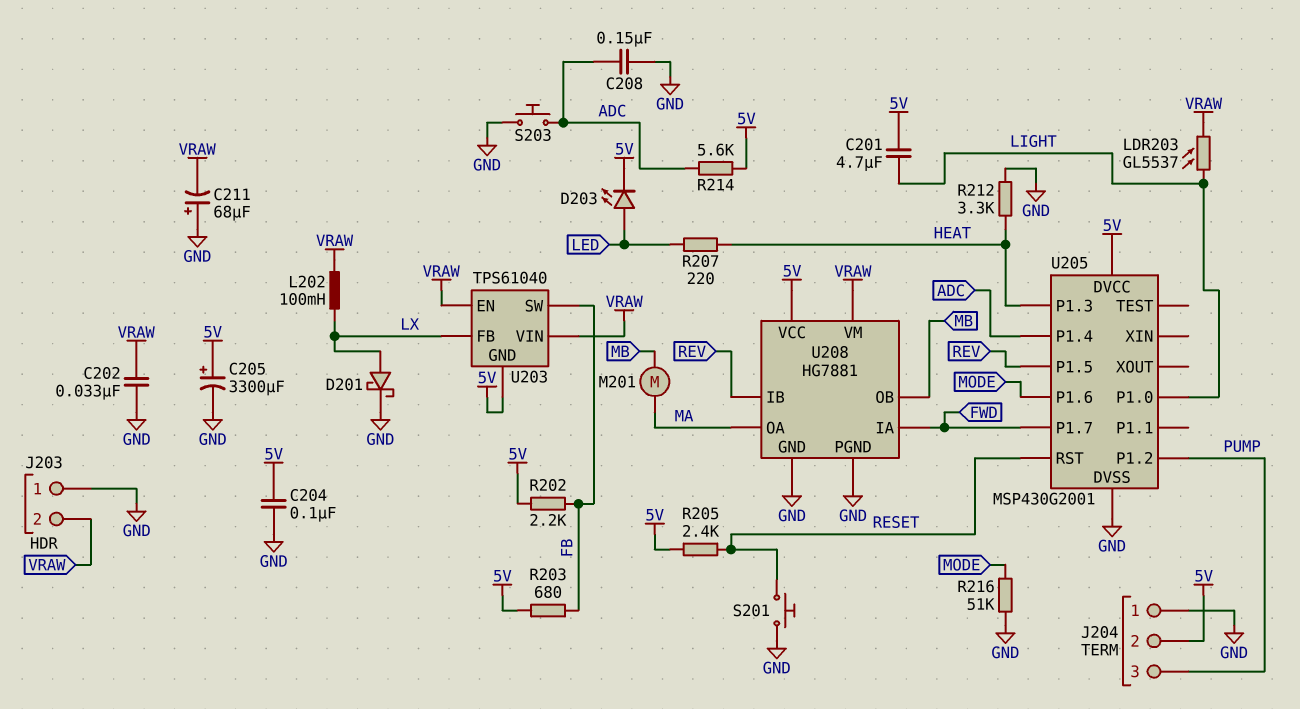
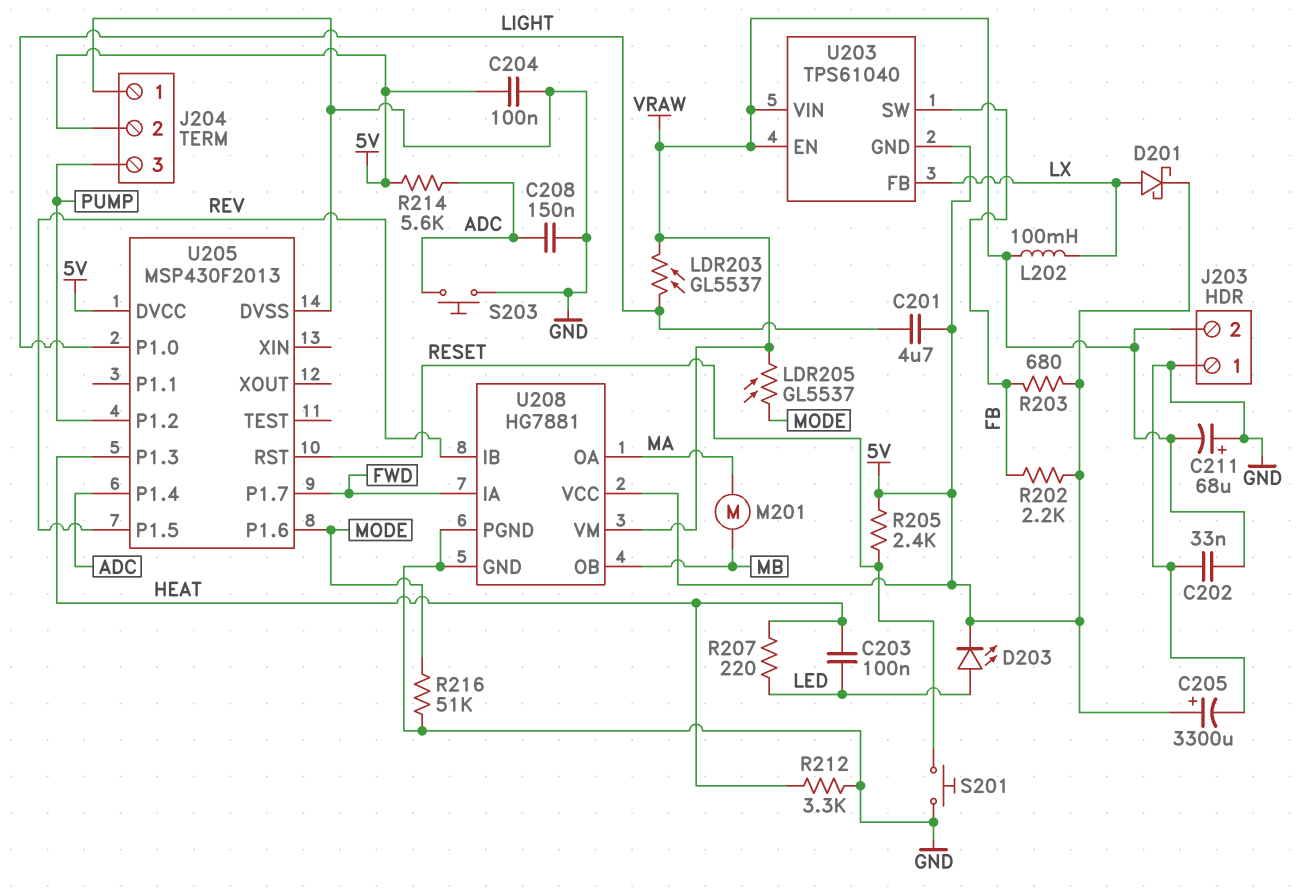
C203: none -> 100nF (HEAT, LED)
D201: schottky (A LX, K GND) -> schottky (A LX, K 5V)
LDR205: none -> GL5537 (MODE, VRAW)
U205: MSP430G2001 -> MSP430F2013

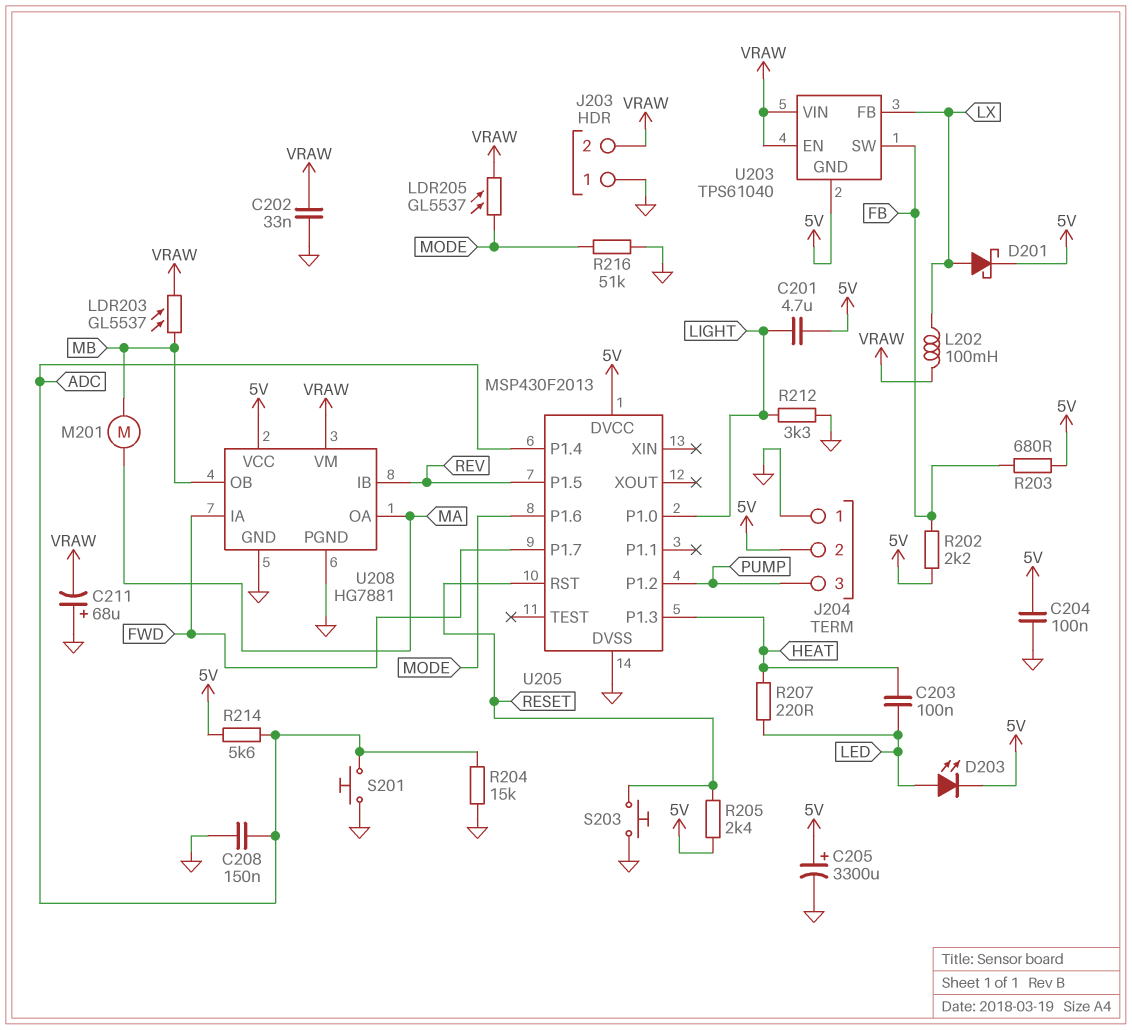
LDR203: GL5537 (LIGHT, VRAW) -> GL5537 (MB, VRAW)
R204: none -> 15k (ADC, GND)
R212: 3.3k (GND, HEAT) -> 3.3k (GND, LIGHT)
S201: button (GND, RESET) -> button (ADC, GND)
S203: button (ADC, GND) -> button (GND, RESET)

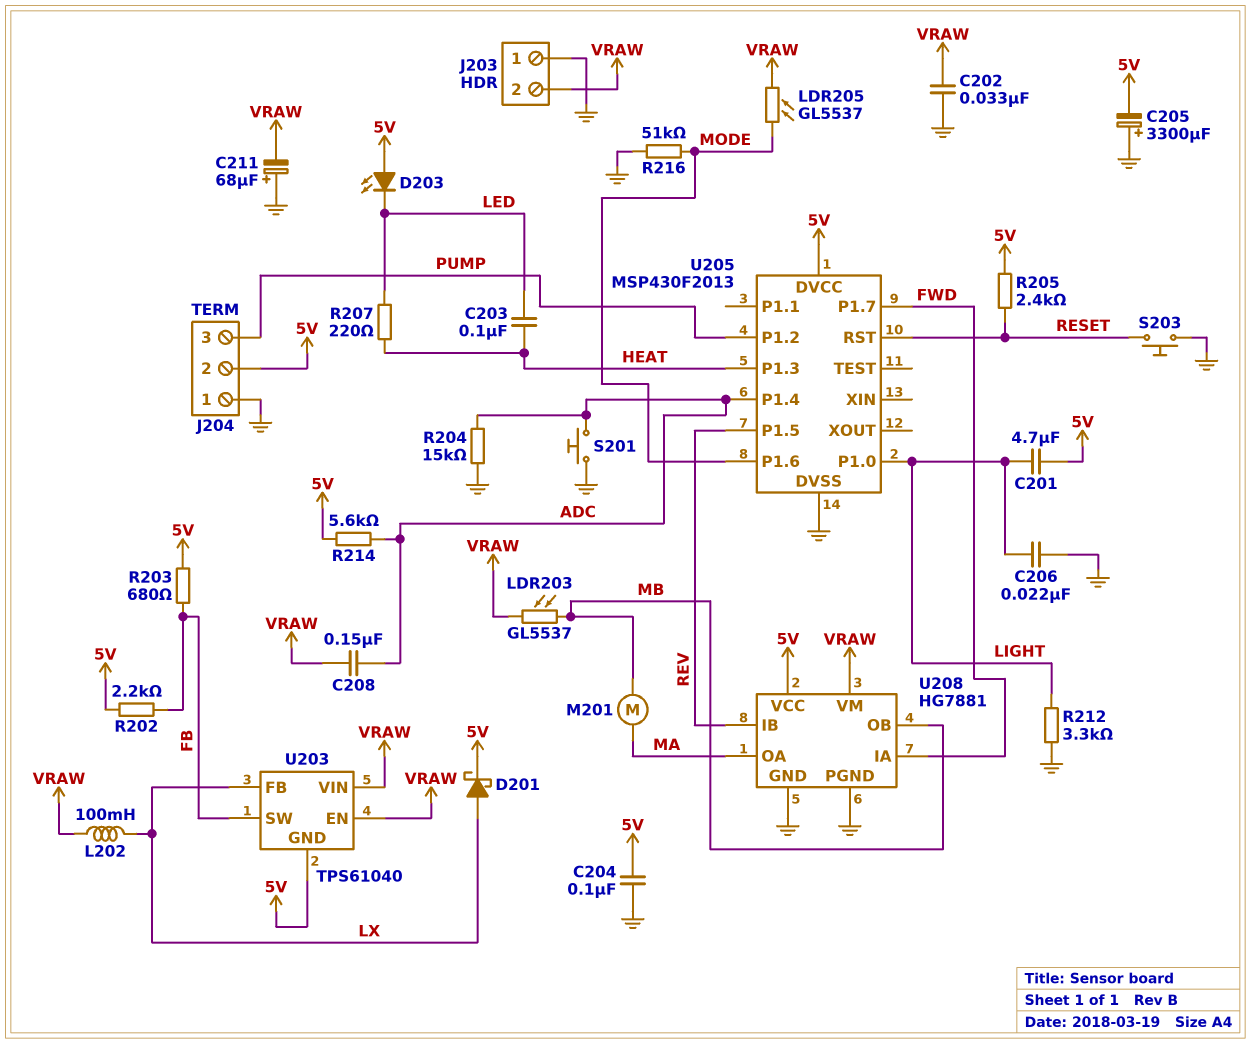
C205: 3300uF (plus 5V, minus GND) -> 3300uF (plus GND, minus 5V)
C206: none -> 22nF (GND, LIGHT)
C208: 150nF (ADC, GND) -> 150nF (ADC, VRAW)
D203: LED (A LED, K 5V) -> LED (A 5V, K LED)

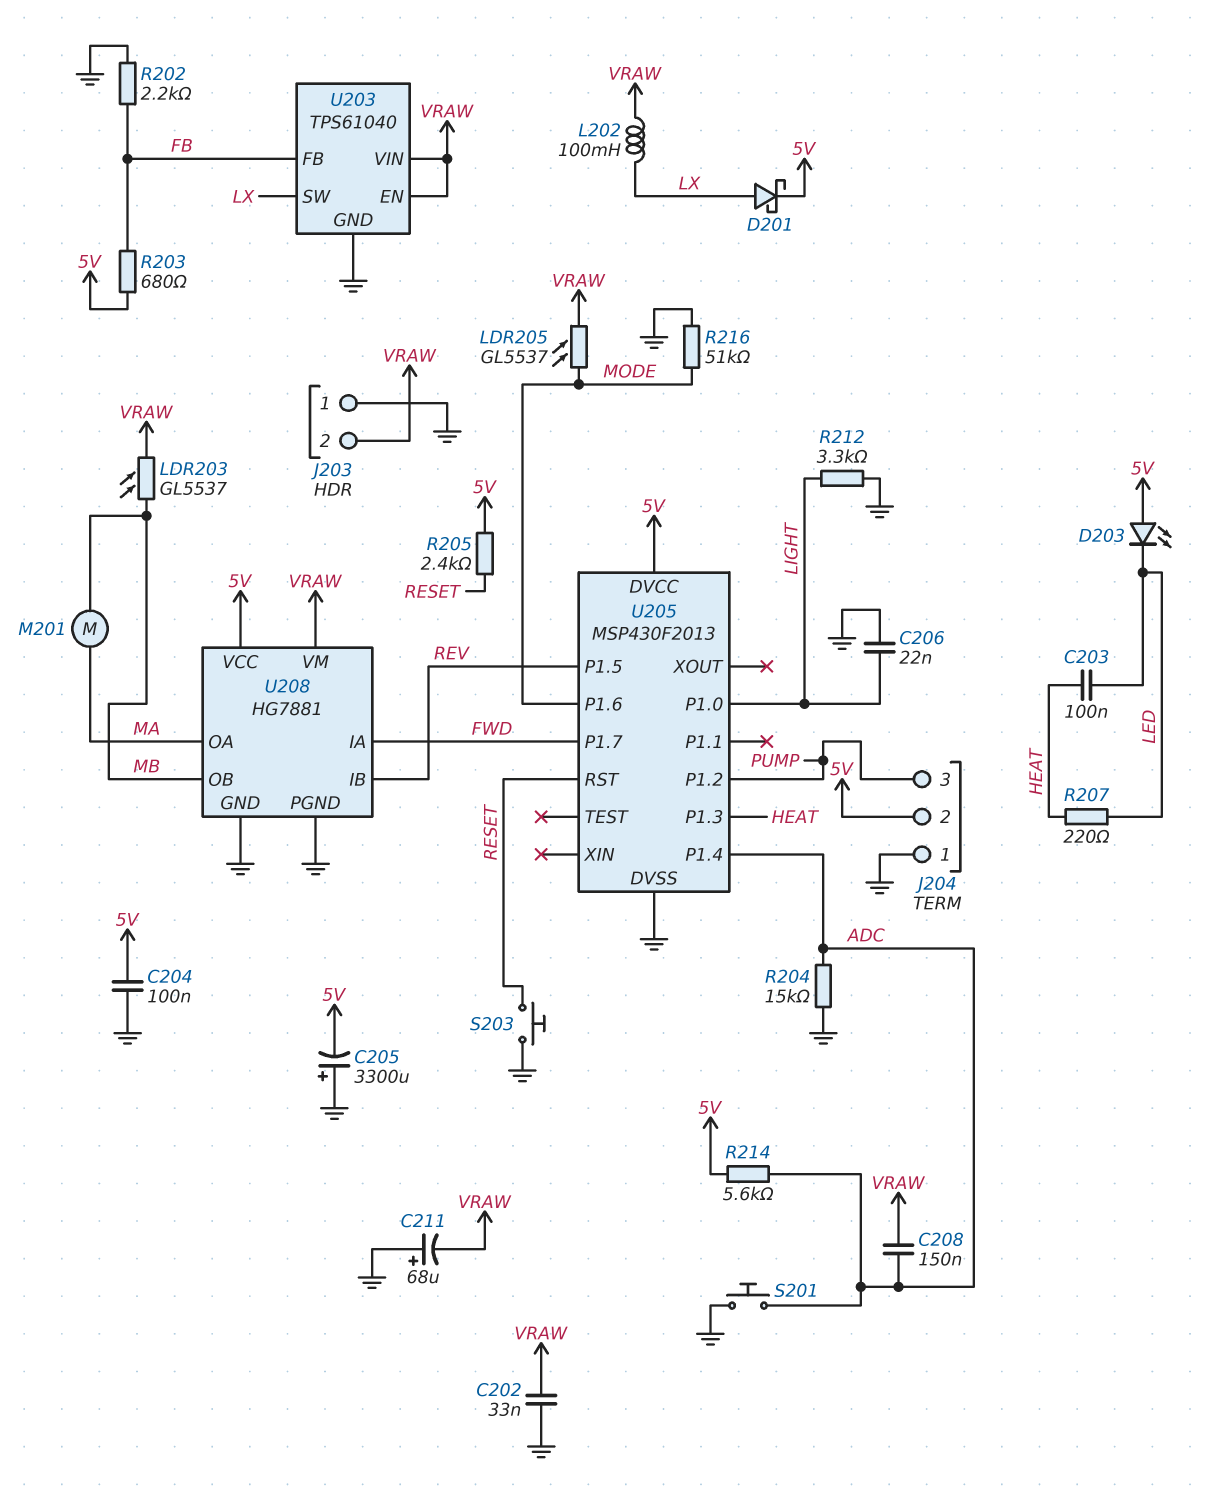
C201: 4.7uF (5V, LIGHT) -> none
R202: 2.2k (5V, FB) -> 2.2k (FB, GND)
U203 pin FB: LX -> FB
U203 pin GND: 5V -> GND
U203 pin SW: FB -> LX

